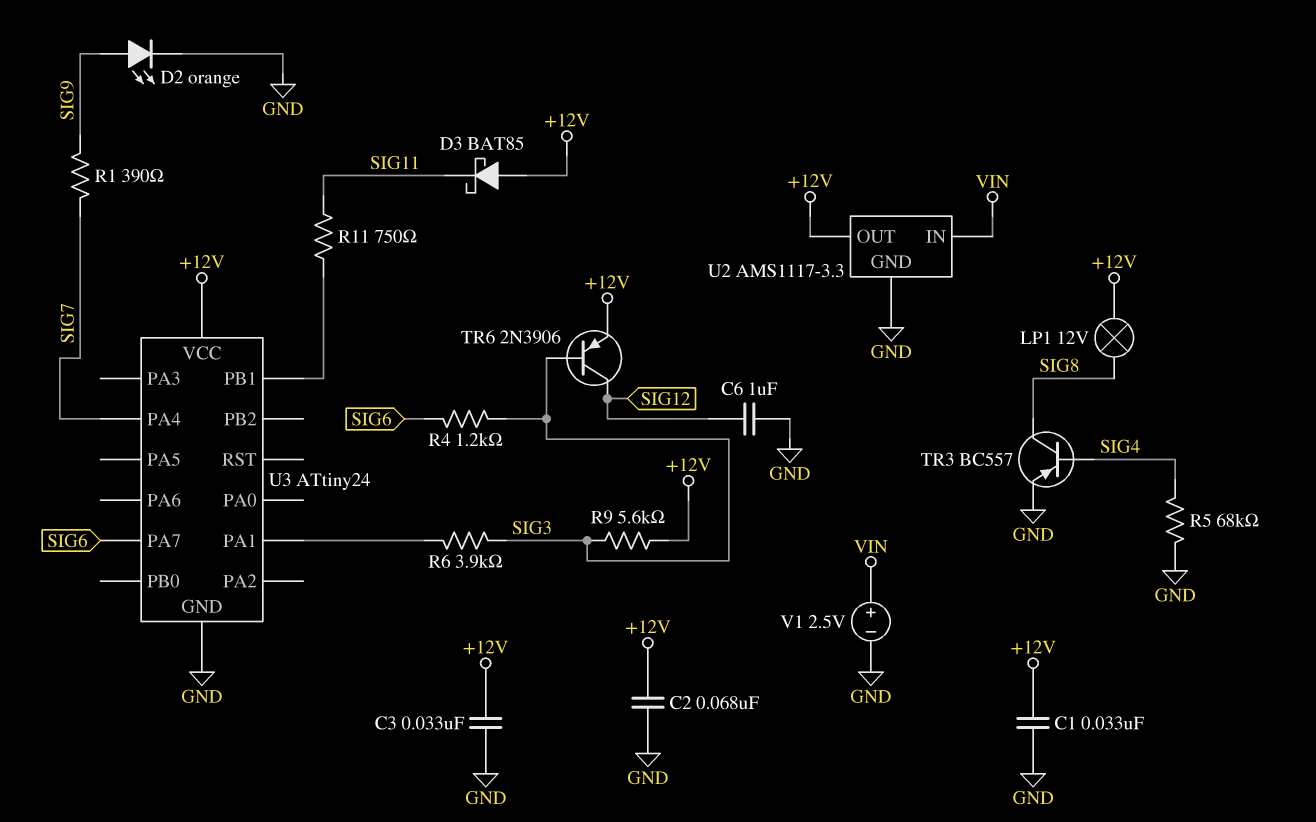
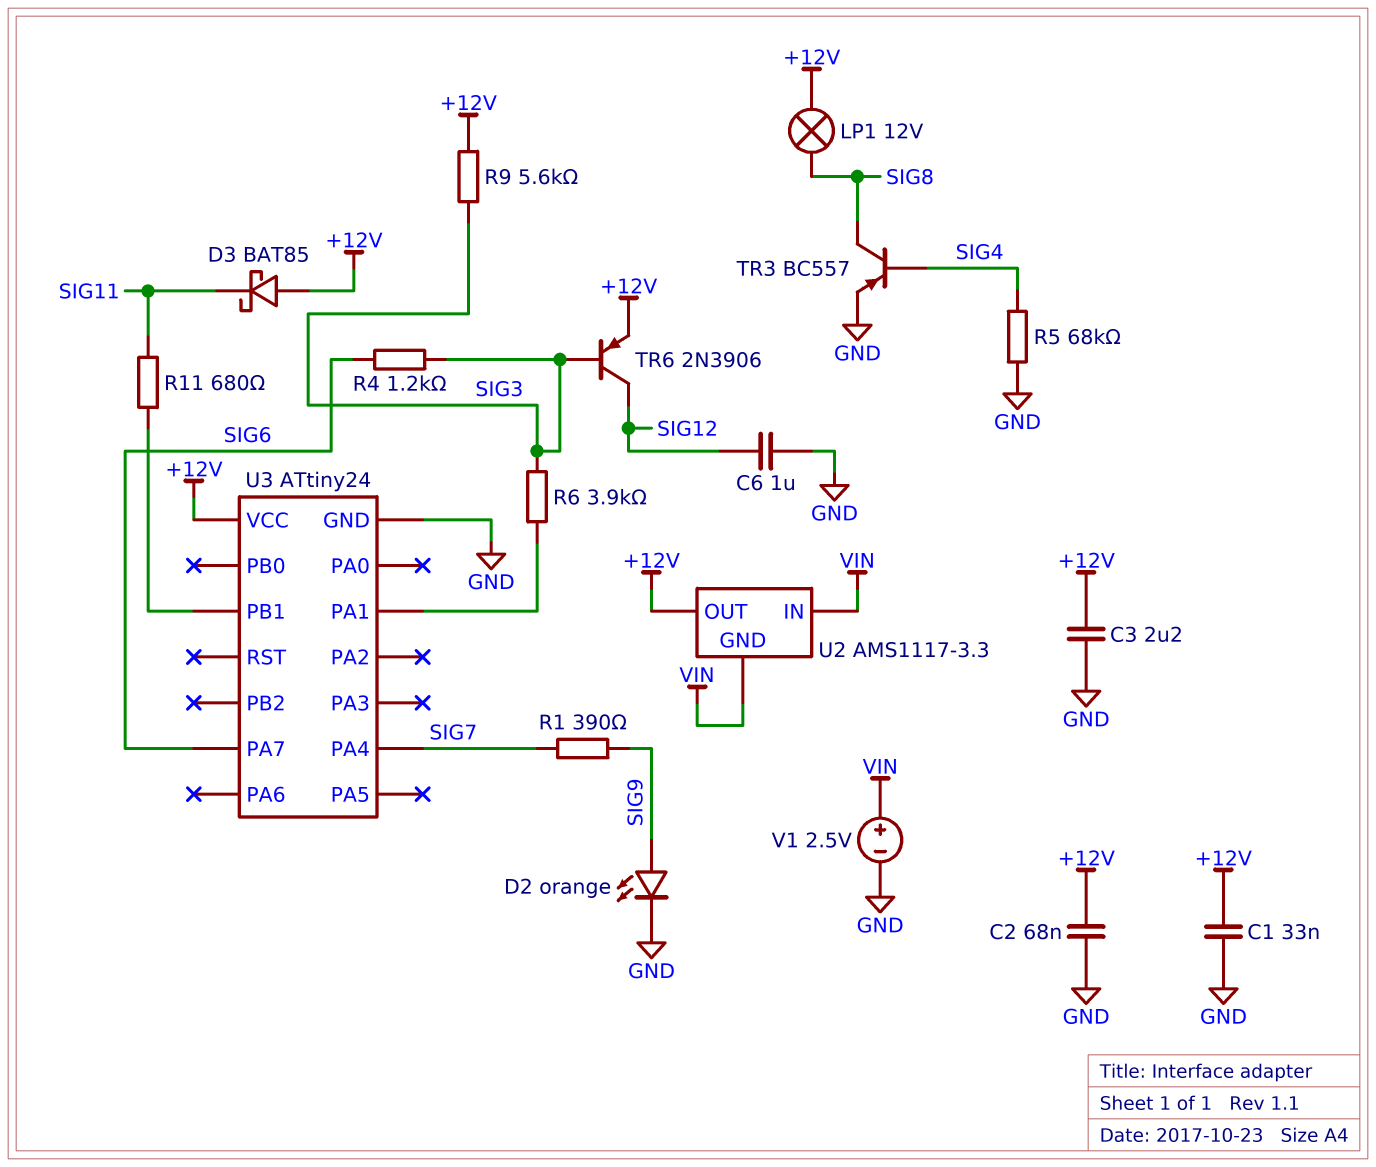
C3: 33nF (+12V, GND) -> 2.2uF (+12V, GND)
R11: 750 (SIG11, U3/PB1) -> 680 (SIG11, U3/PB1)
U2 pin GND: GND -> VIN

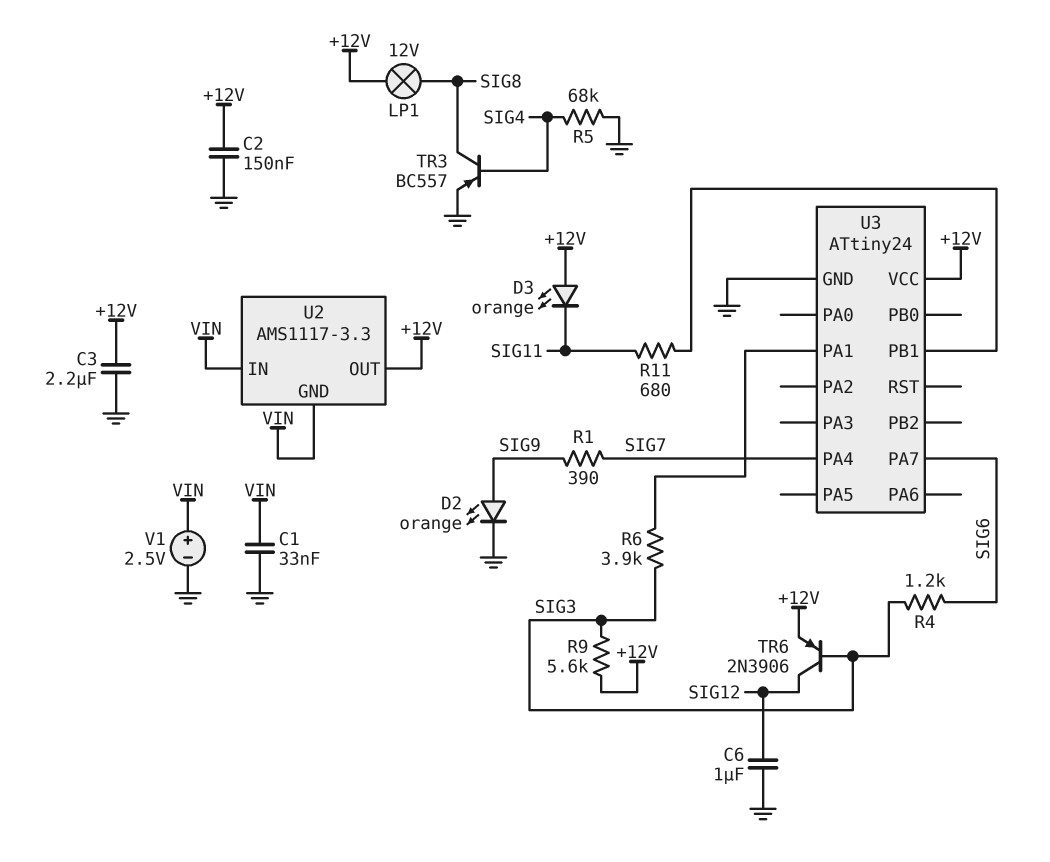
C1: 33nF (+12V, GND) -> 33nF (GND, VIN)
C2: 68nF (+12V, GND) -> 150nF (+12V, GND)
D3: schottky BAT85 (A +12V, K SIG11) -> LED orange (A +12V, K SIG11)

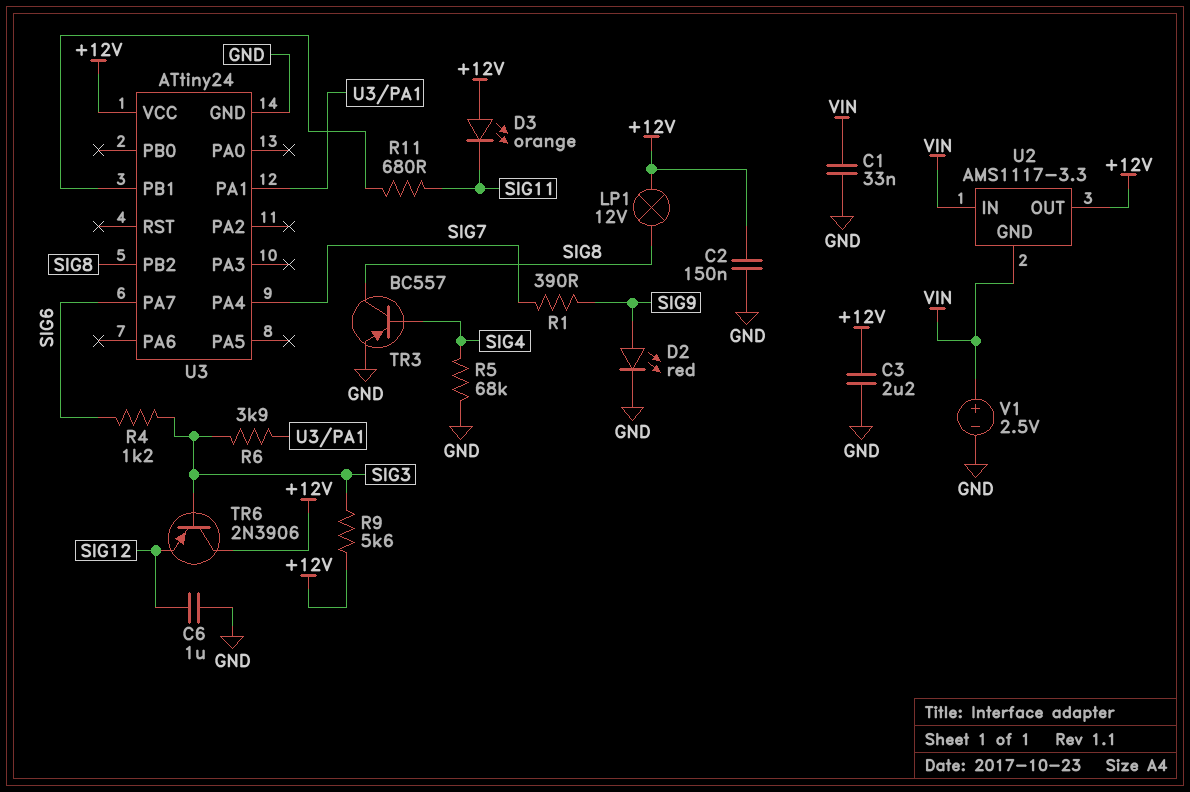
D2: LED orange (A SIG9, K GND) -> LED red (A SIG9, K GND)
TR6: PNP 2N3906 (B SIG3, C SIG12, E +12V) -> PNP 2N3906 (B SIG3, C +12V, E SIG12)
U3 pin PB2: none -> SIG8

